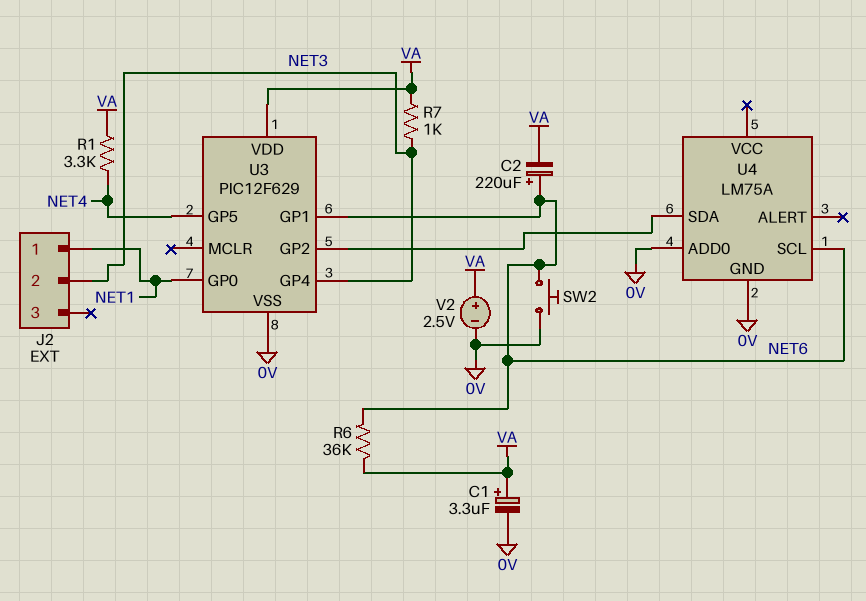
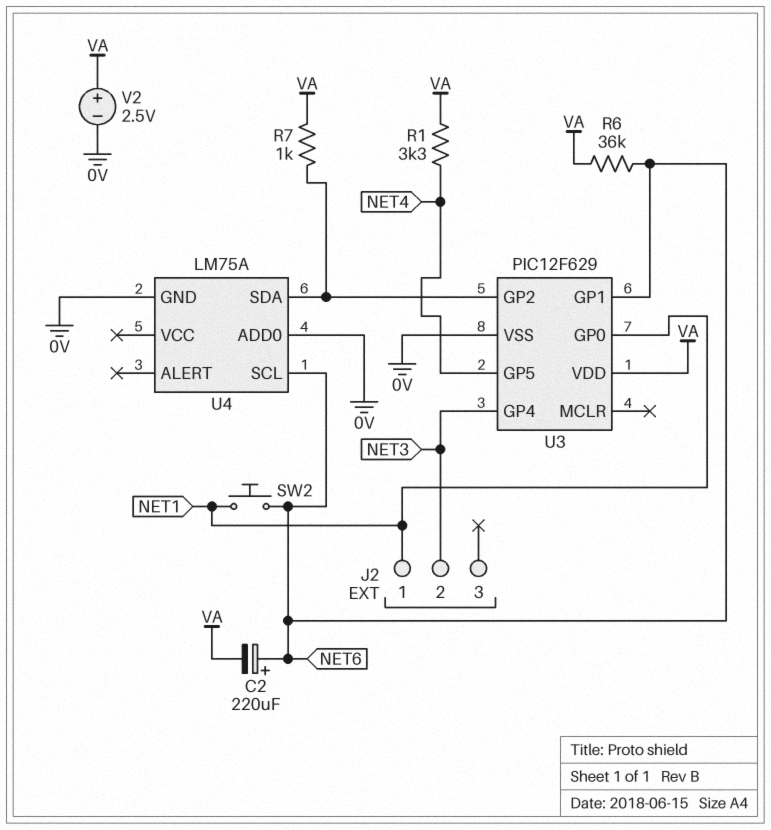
C1: 3.3uF (plus VA, minus 0V) -> none
R7: 1k (NET3, VA) -> 1k (U3/GP2, VA)
SW2: button (0V, NET6) -> button (NET1, NET6)

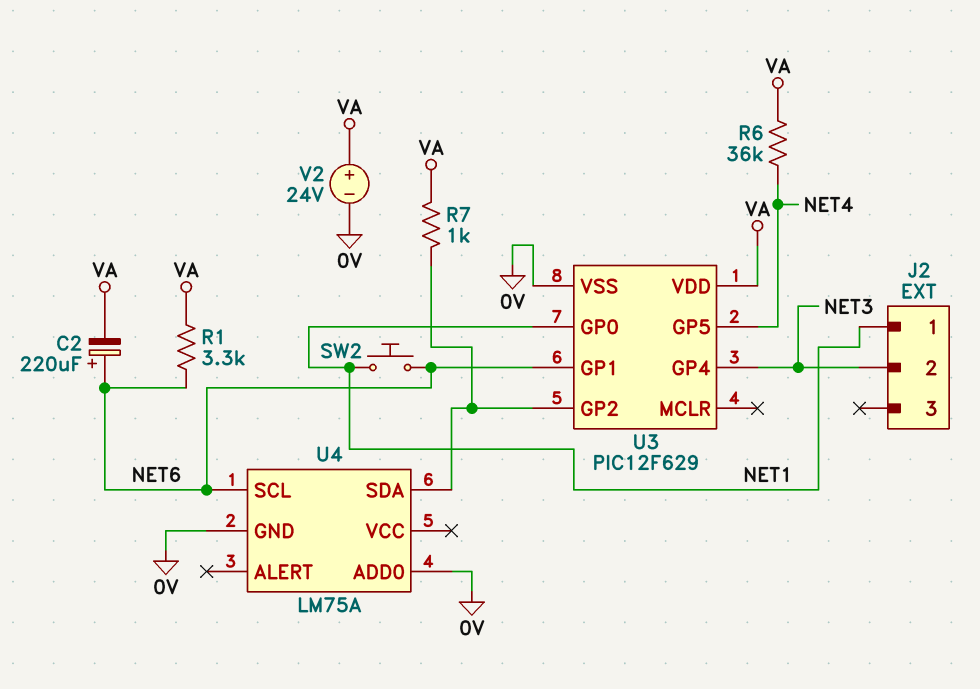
R1: 3.3k (NET4, VA) -> 3.3k (NET6, VA)
R6: 36k (NET6, VA) -> 36k (NET4, VA)
V2: 2.5V (plus VA, minus 0V) -> 24V (plus VA, minus 0V)

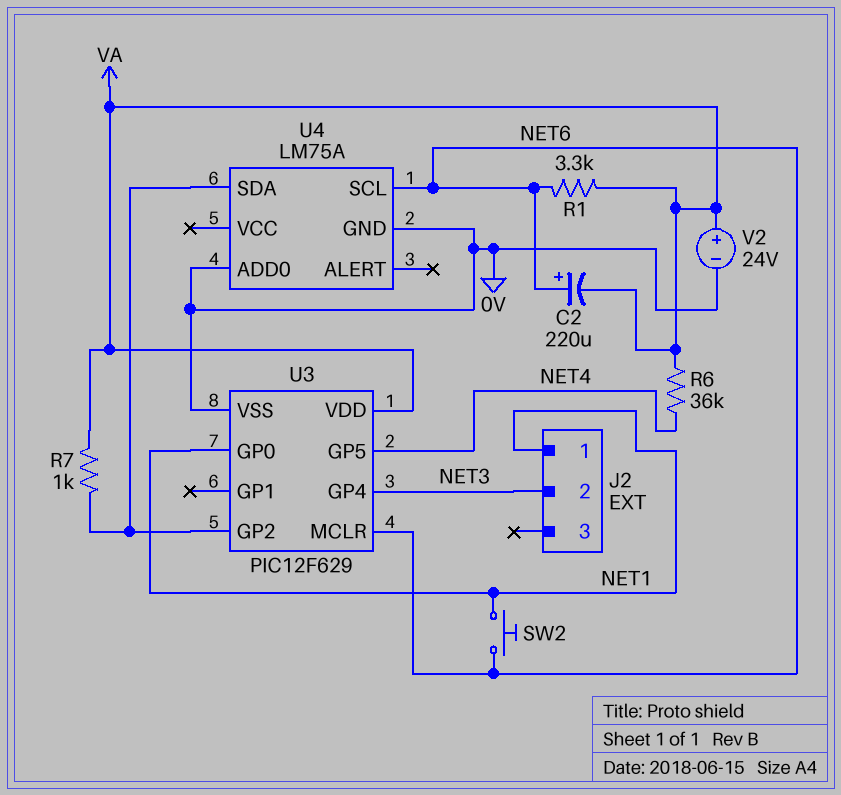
U3 pin GP1: NET6 -> none
U3 pin MCLR: none -> NET6

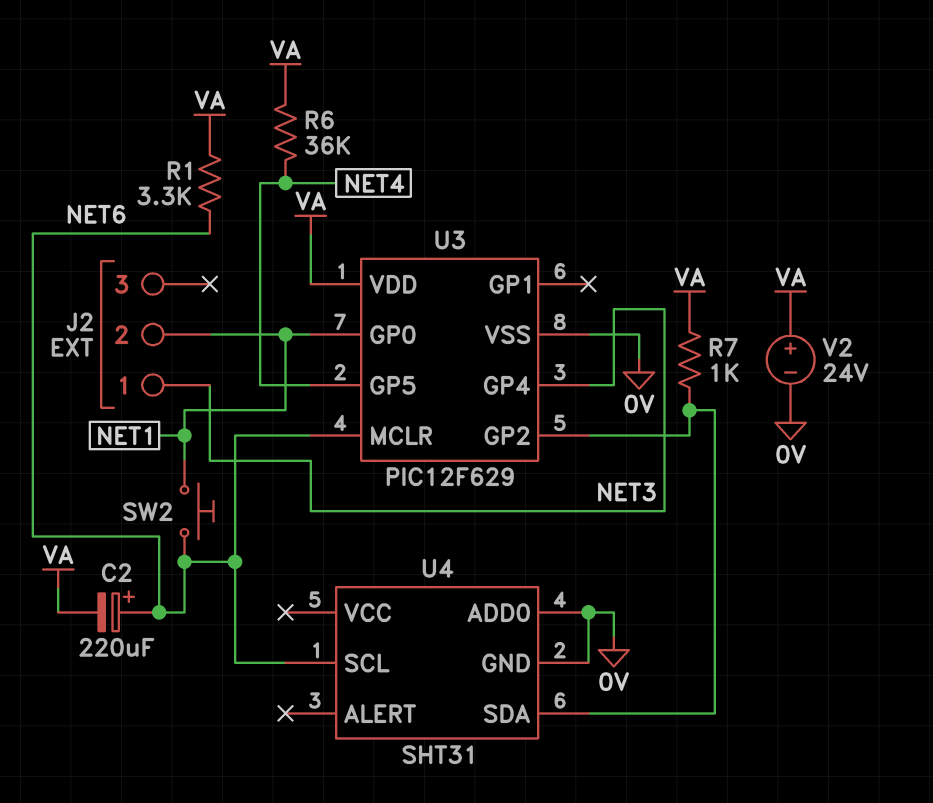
J2 pin 1: NET1 -> NET3
J2 pin 2: NET3 -> NET1
U4: LM75A -> SHT31

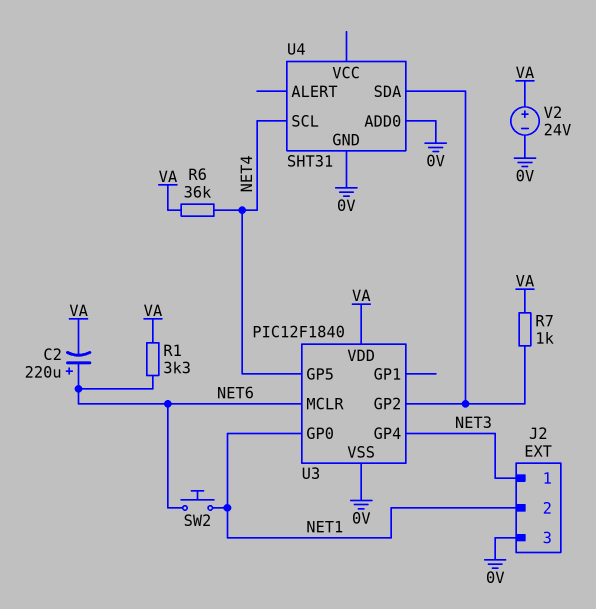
J2 pin 3: none -> 0V
U3: PIC12F629 -> PIC12F1840
U4 pin SCL: NET6 -> NET4

